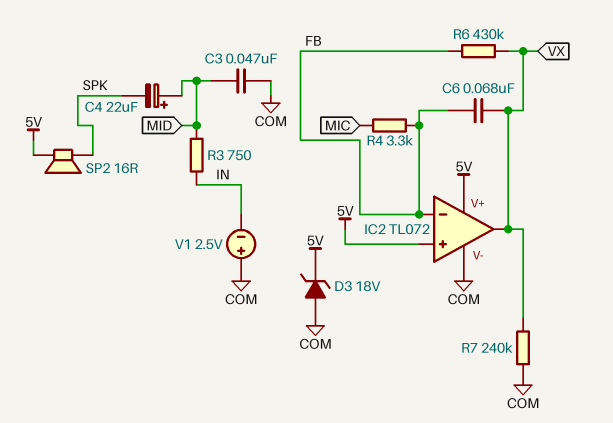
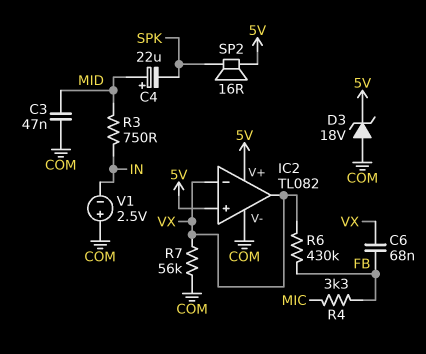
IC2: TL072 -> TL082
IC2 pin in-: FB -> VX
R7: 240k (COM, VX) -> 56k (COM, VX)

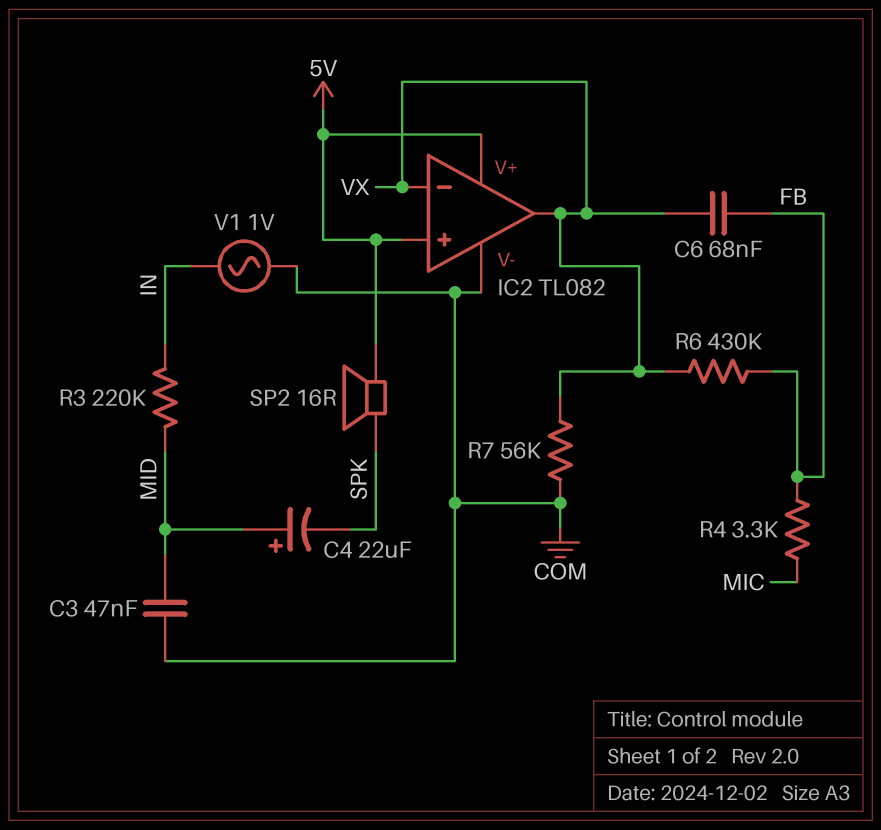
D3: zener 18V (A COM, K 5V) -> none
R3: 750 (IN, MID) -> 220k (IN, MID)
V1: 2.5V (plus COM, minus IN) -> AC 1V (COM, IN)

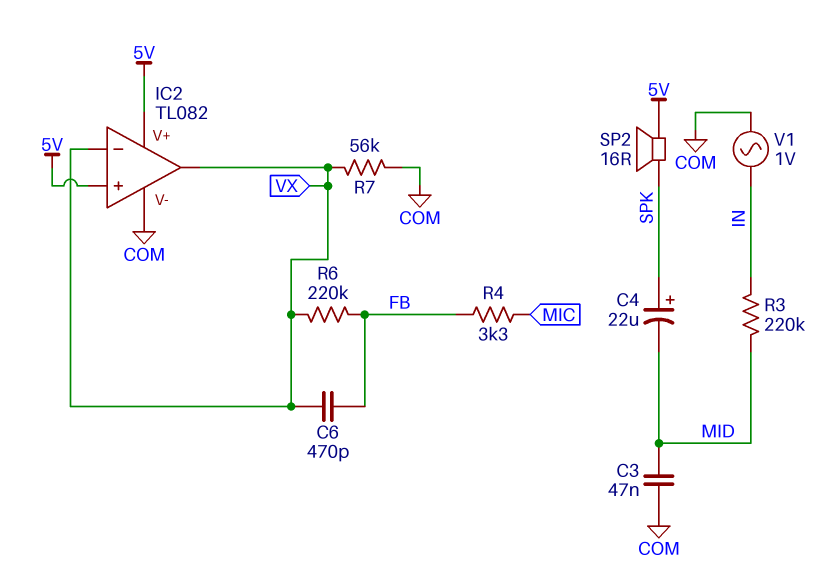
C4: 22uF (plus MID, minus SPK) -> 22uF (plus SPK, minus MID)
C6: 68nF (FB, VX) -> 470pF (FB, VX)
R6: 430k (FB, VX) -> 220k (FB, VX)

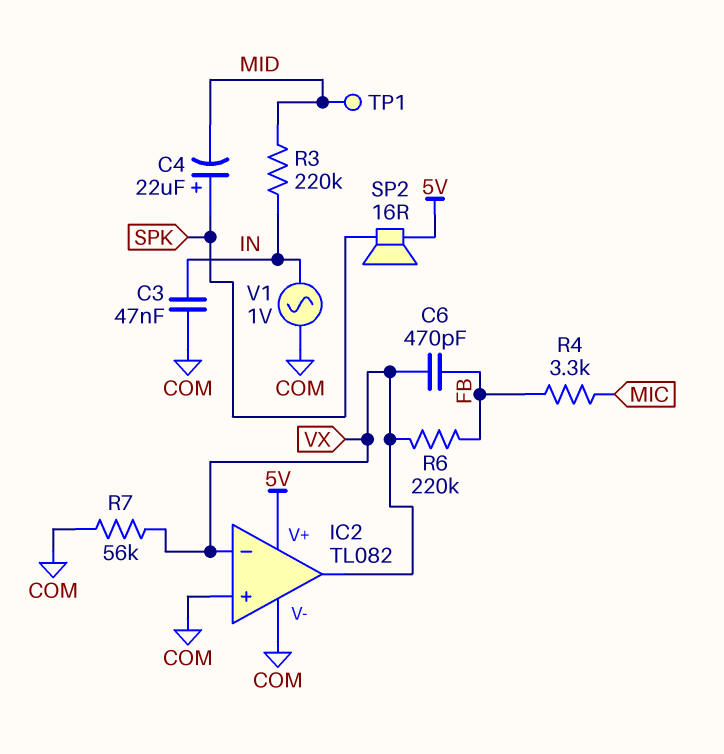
C3: 47nF (COM, MID) -> 47nF (COM, IN)
IC2 pin in+: 5V -> COM
TP1: none -> test point (MID)

